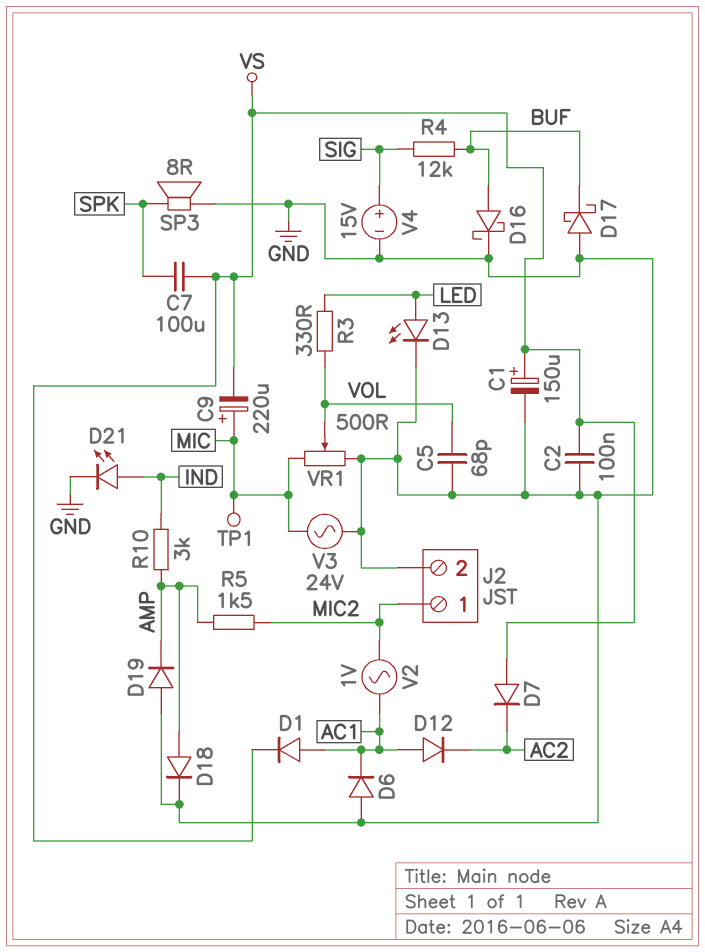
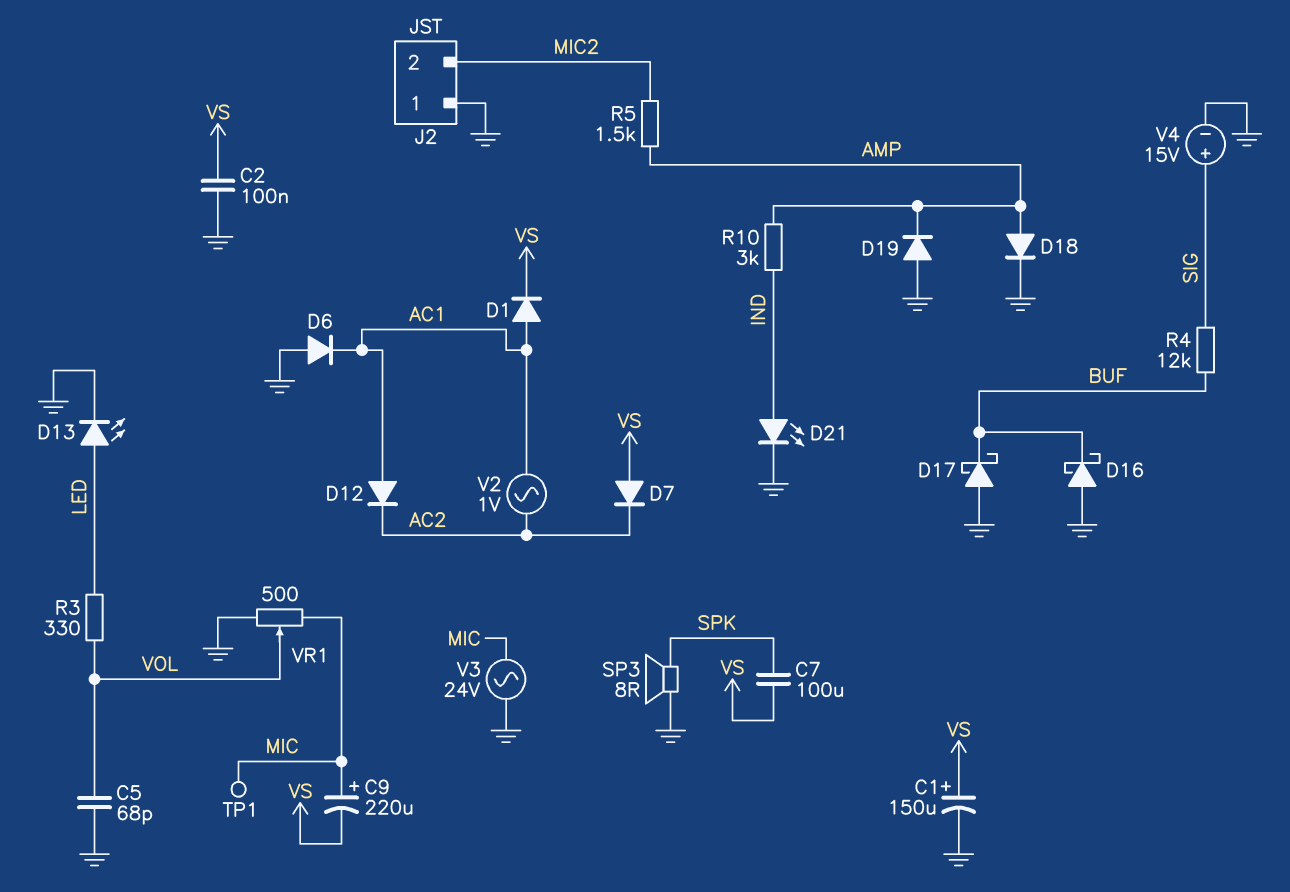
D16: schottky (A BUF, K GND) -> schottky (A GND, K BUF)
J2 pin 1: MIC2 -> GND
J2 pin 2: GND -> MIC2
V2: AC 1V (AC1, MIC2) -> AC 1V (AC1, AC2)

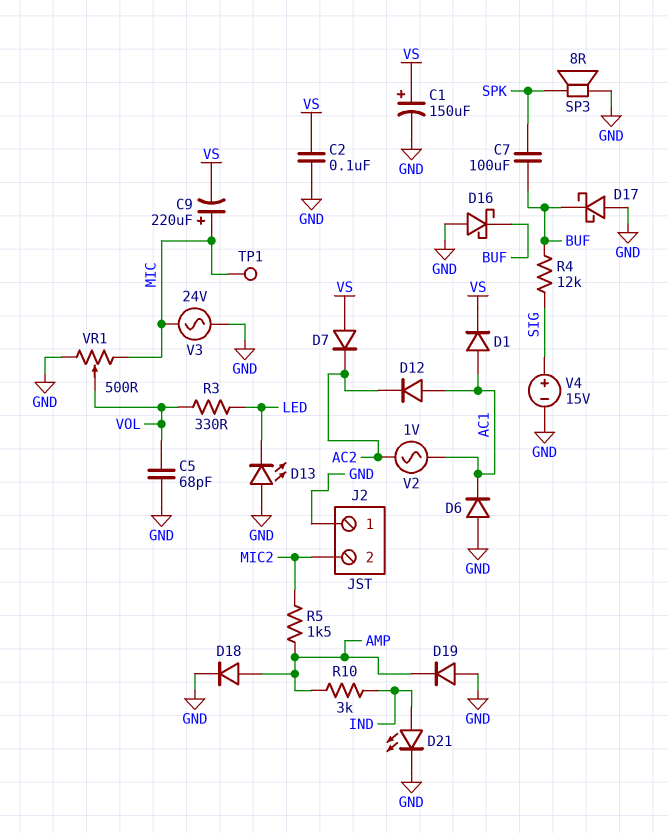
C7: 100uF (SPK, VS) -> 100uF (BUF, SPK)
D13: LED (A LED, K GND) -> LED (A GND, K LED)

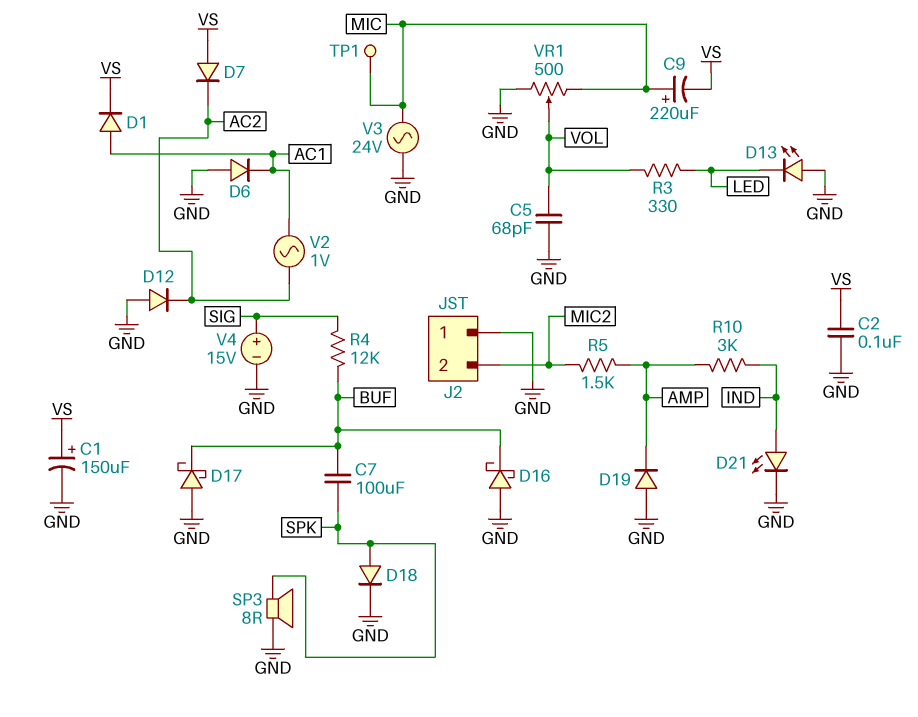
D12: diode (A AC1, K AC2) -> diode (A GND, K AC2)
D18: diode (A AMP, K GND) -> diode (A SPK, K GND)

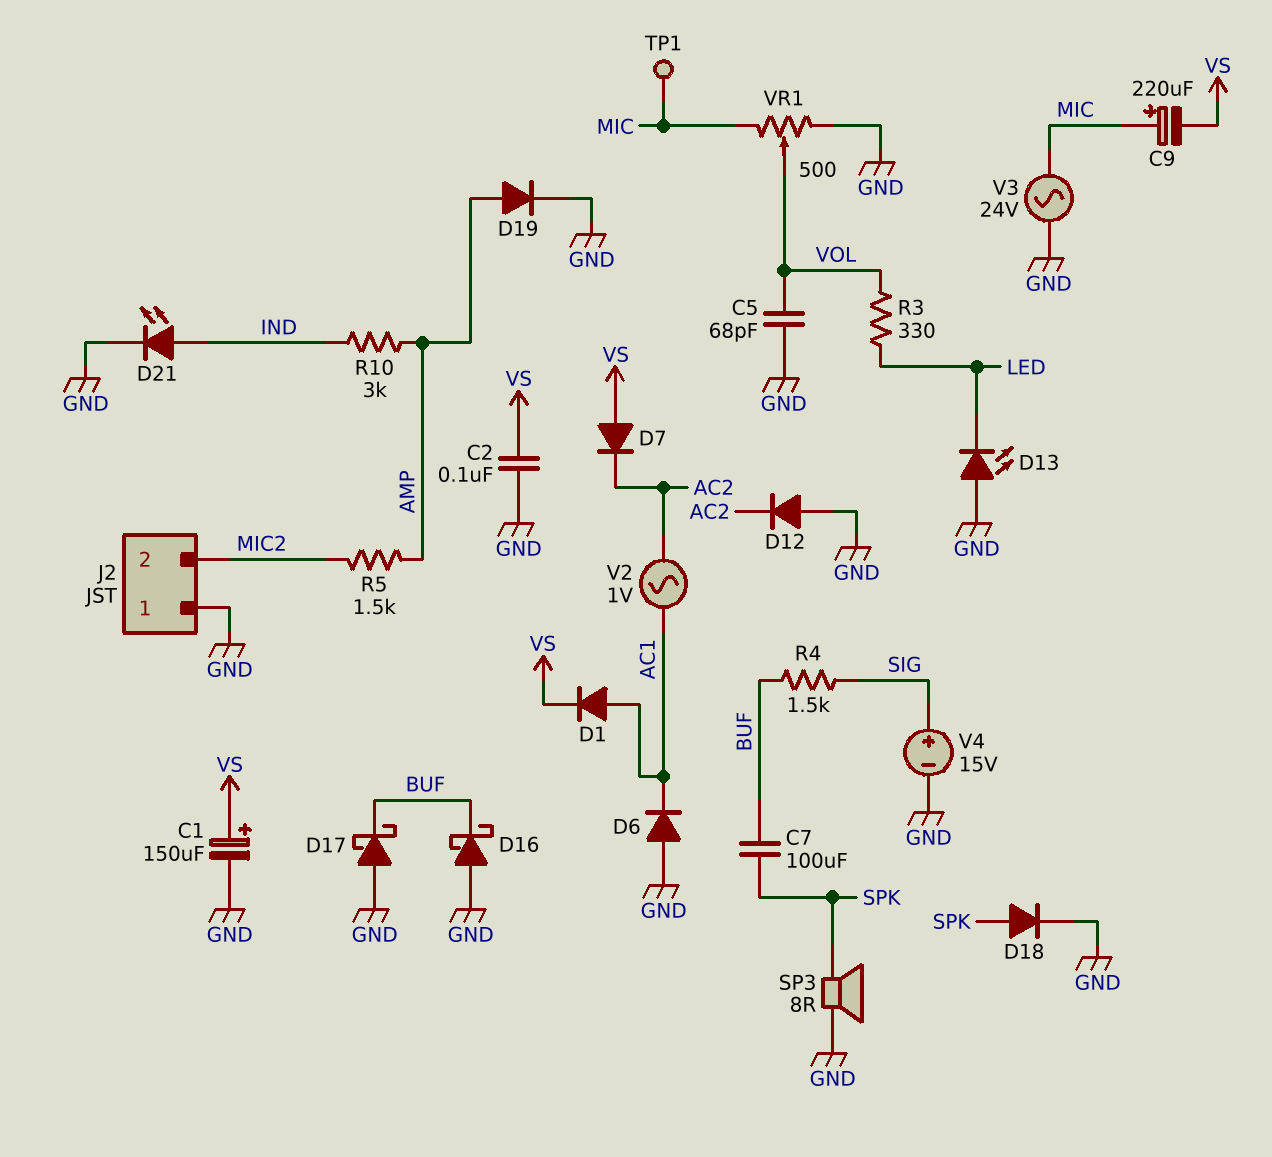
D19: diode (A GND, K AMP) -> diode (A AMP, K GND)
R4: 12k (BUF, SIG) -> 1.5k (BUF, SIG)

